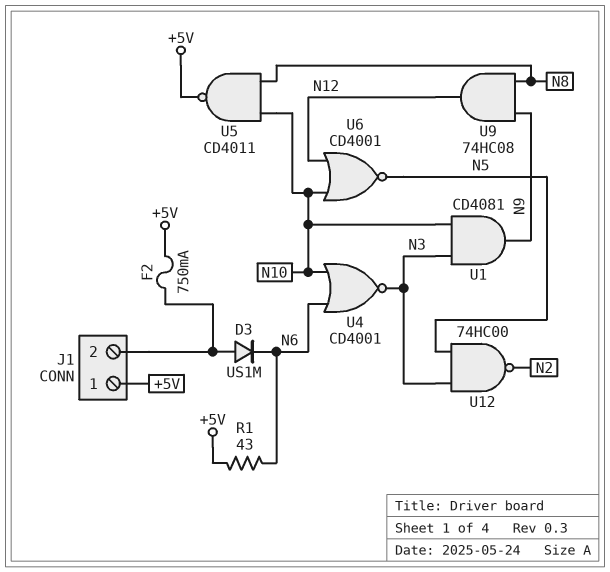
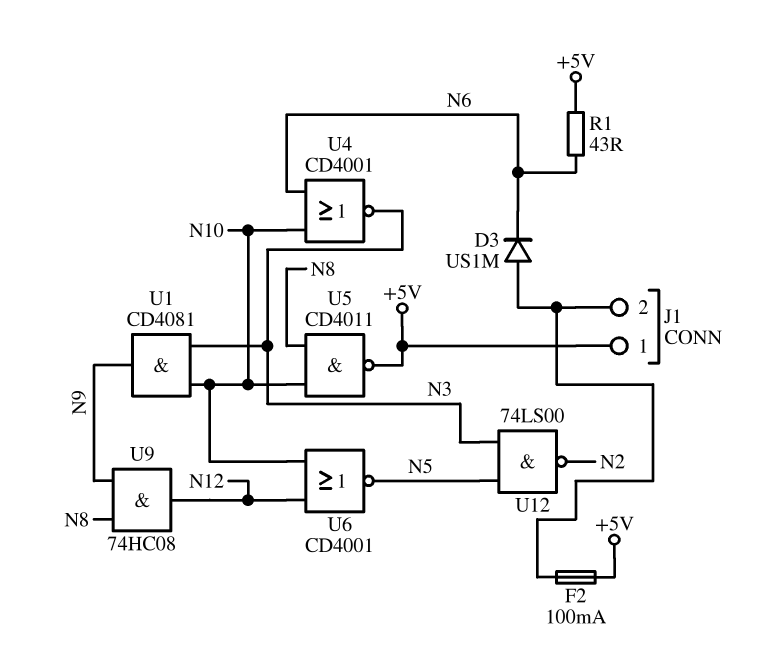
F2: 750mA (+5V, J1/2) -> 100mA (+5V, J1/2)
U12: NAND 74HC00 (in N3, in N5, out N2) -> NAND 74LS00 (in N3, in N5, out N2)

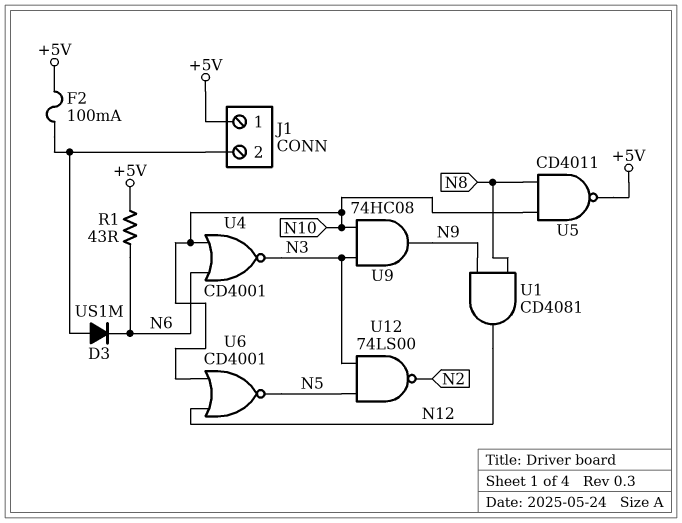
U1: AND CD4081 (in N3, in N10, out N9) -> AND CD4081 (in N8, in N9, out N12)
U9: AND 74HC08 (in N8, in N9, out N12) -> AND 74HC08 (in N3, in N10, out N9)

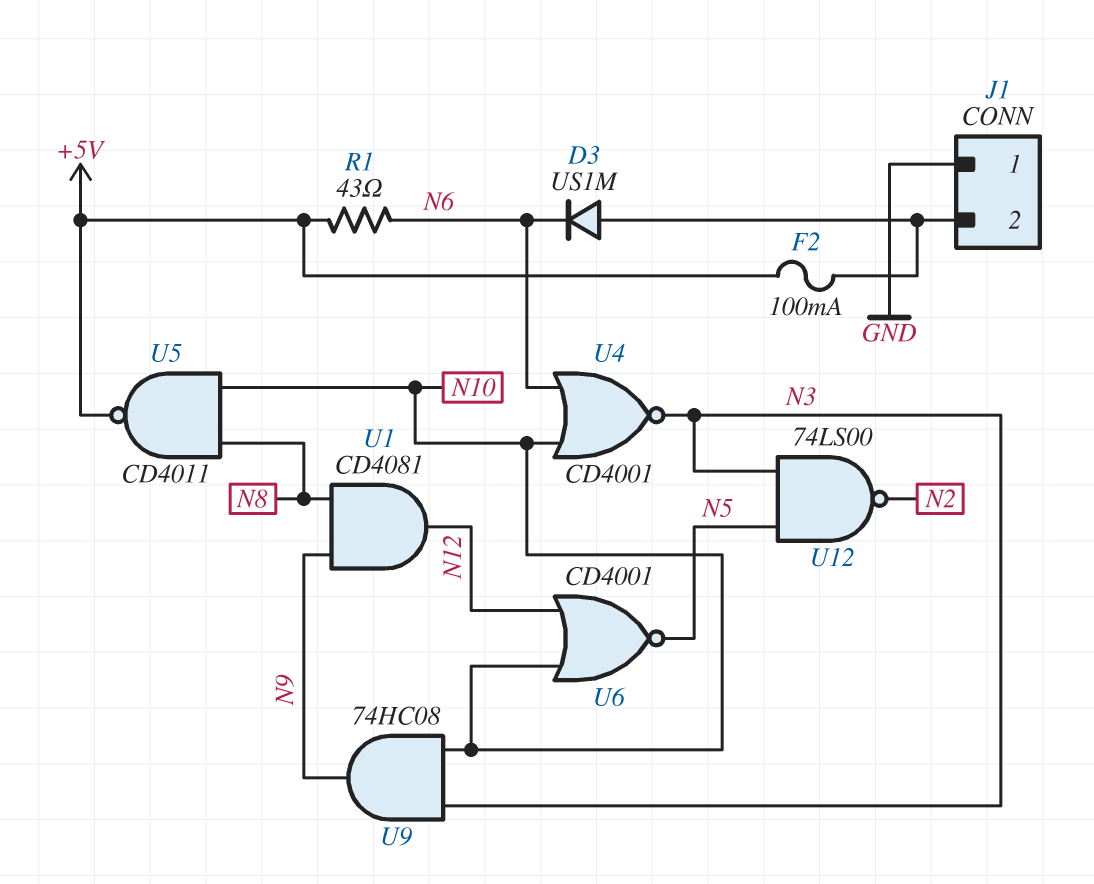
J1 pin 1: +5V -> GND

